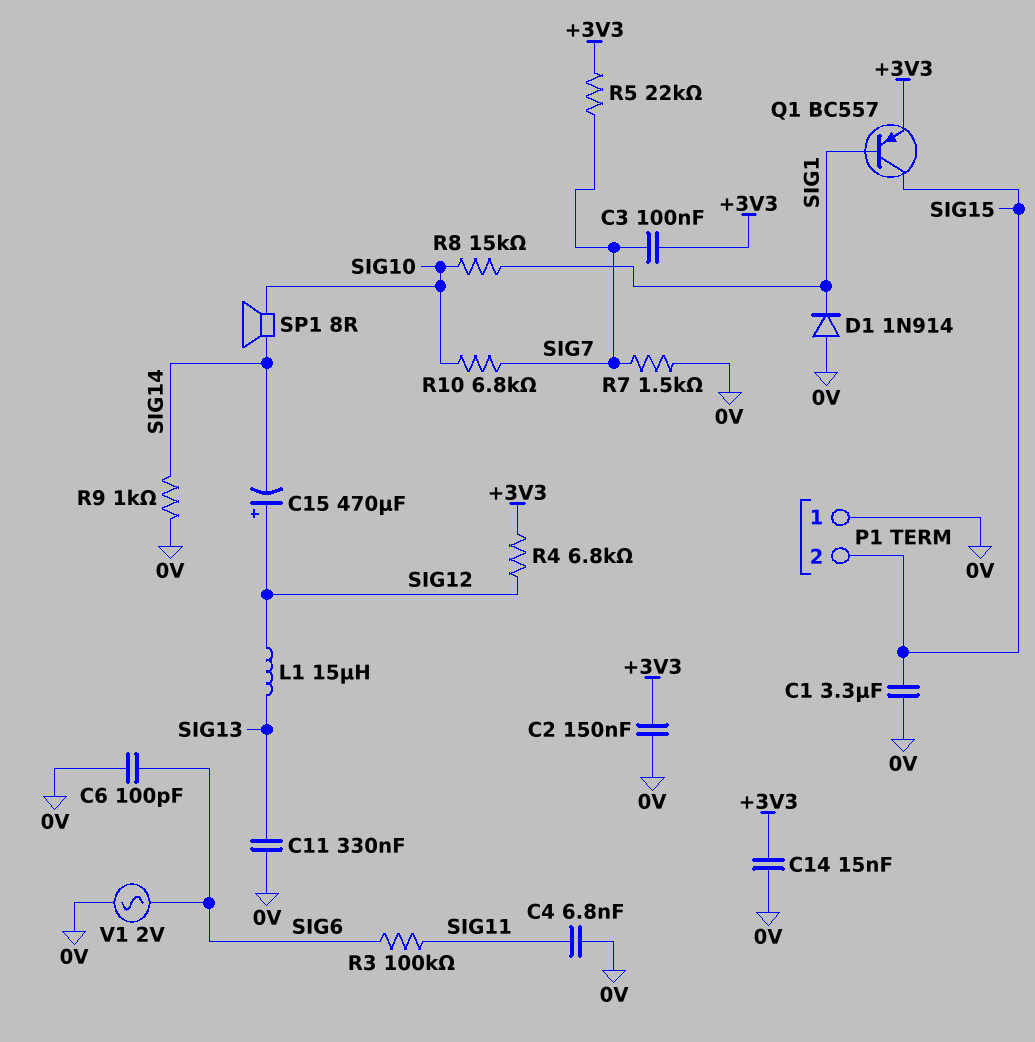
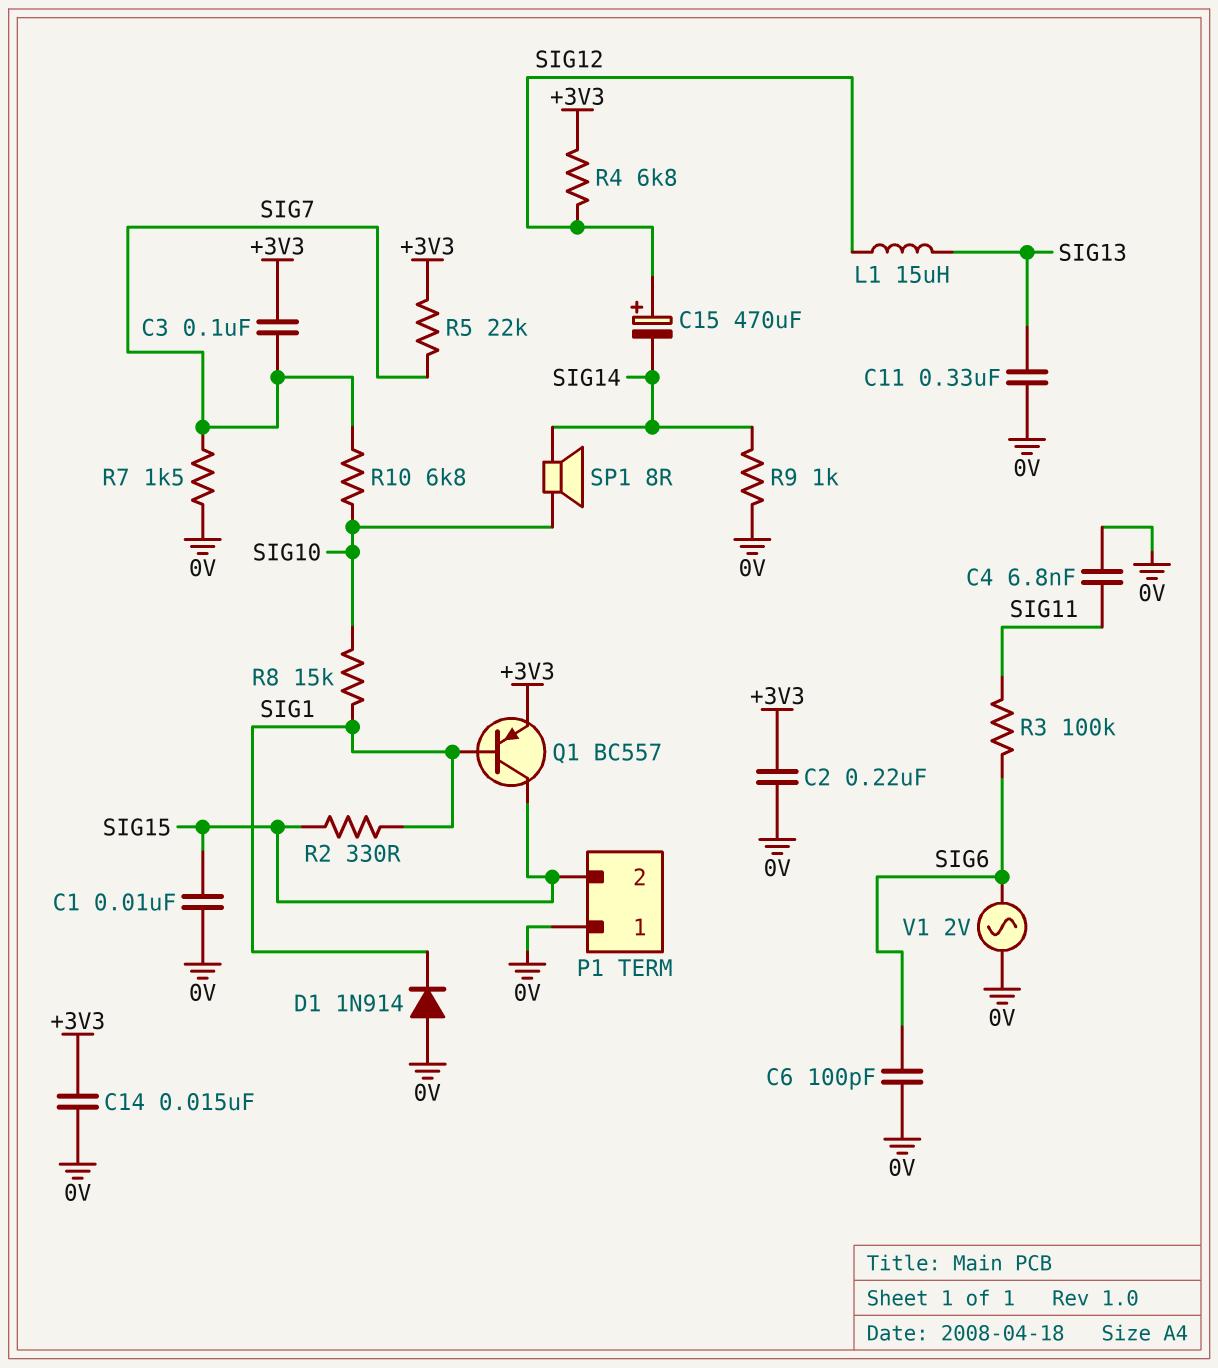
C1: 3.3uF (0V, SIG15) -> 10nF (0V, SIG15)
C2: 150nF (+3V3, 0V) -> 220nF (+3V3, 0V)
R2: none -> 330 (SIG1, SIG15)

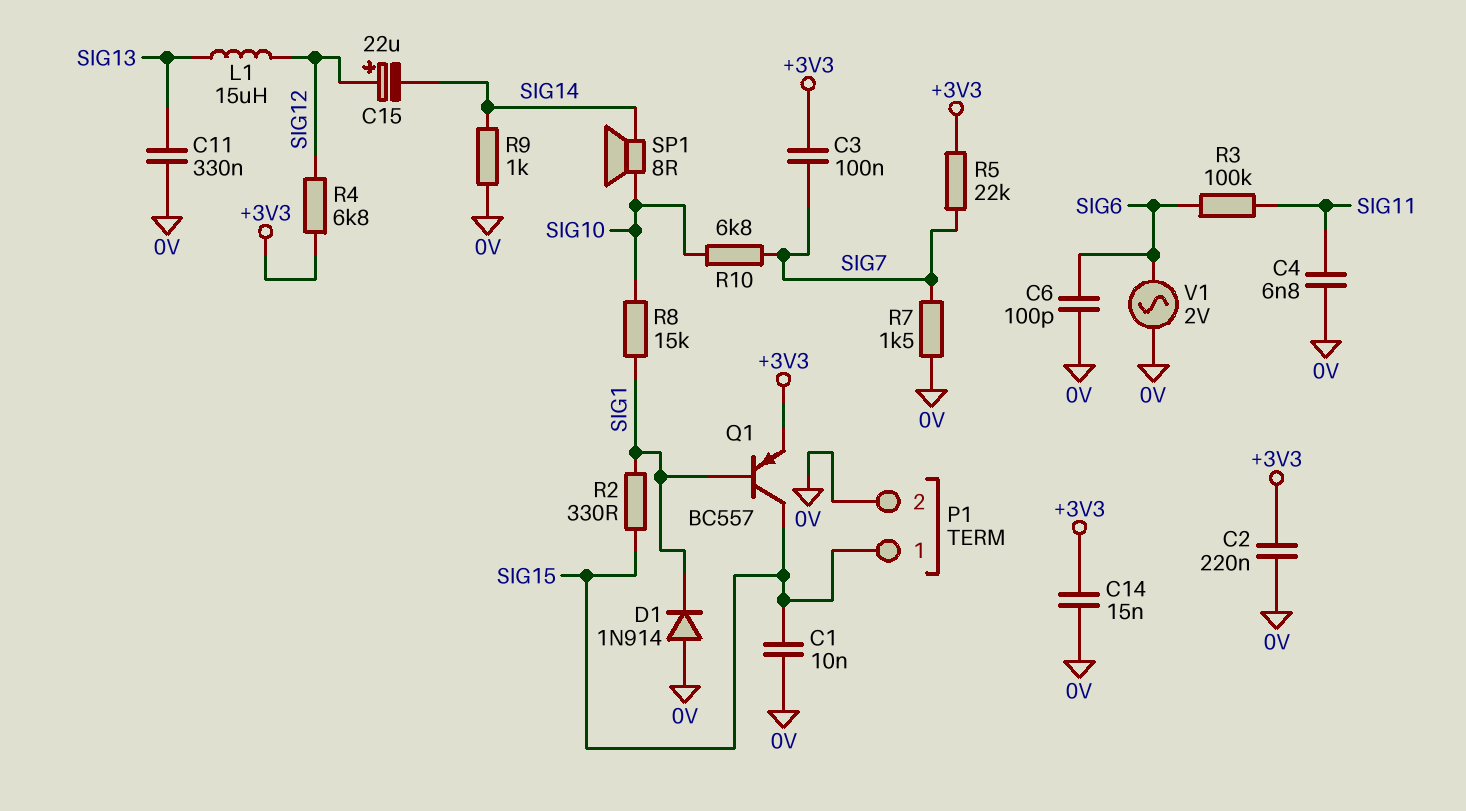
C15: 470uF (plus SIG12, minus SIG14) -> 22uF (plus SIG12, minus SIG14)
P1 pin 1: 0V -> SIG15
P1 pin 2: SIG15 -> 0V

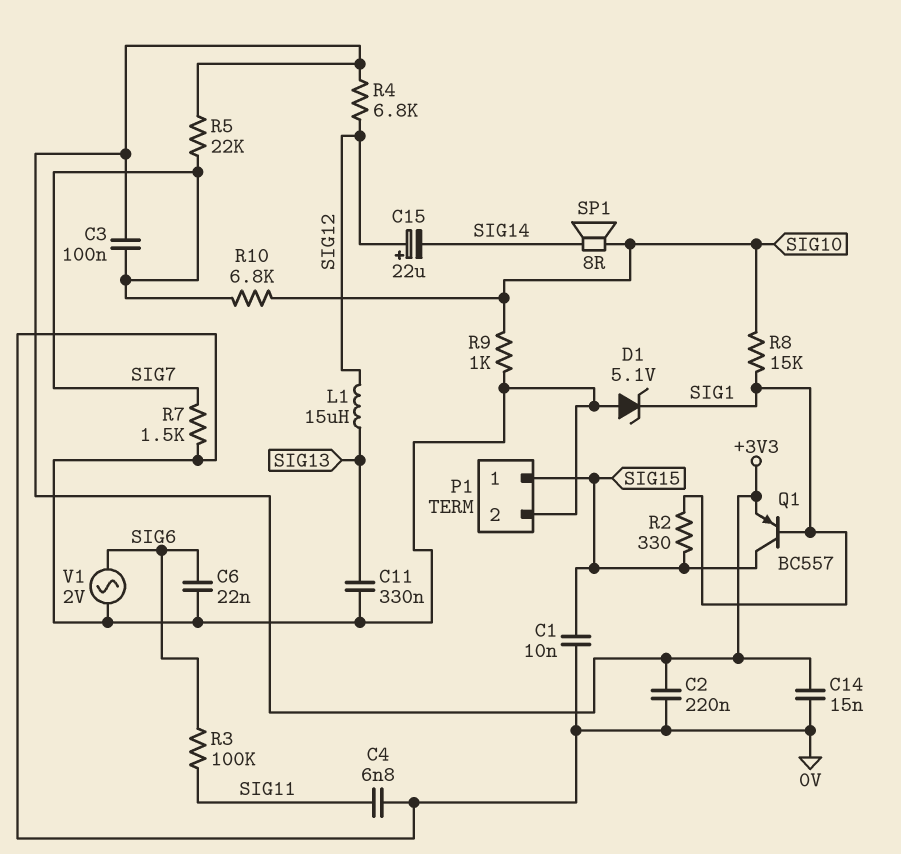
C6: 100pF (0V, SIG6) -> 22nF (0V, SIG6)
D1: diode 1N914 (A 0V, K SIG1) -> zener 5.1V (A 0V, K SIG1)
R9: 1k (0V, SIG14) -> 1k (0V, SIG10)

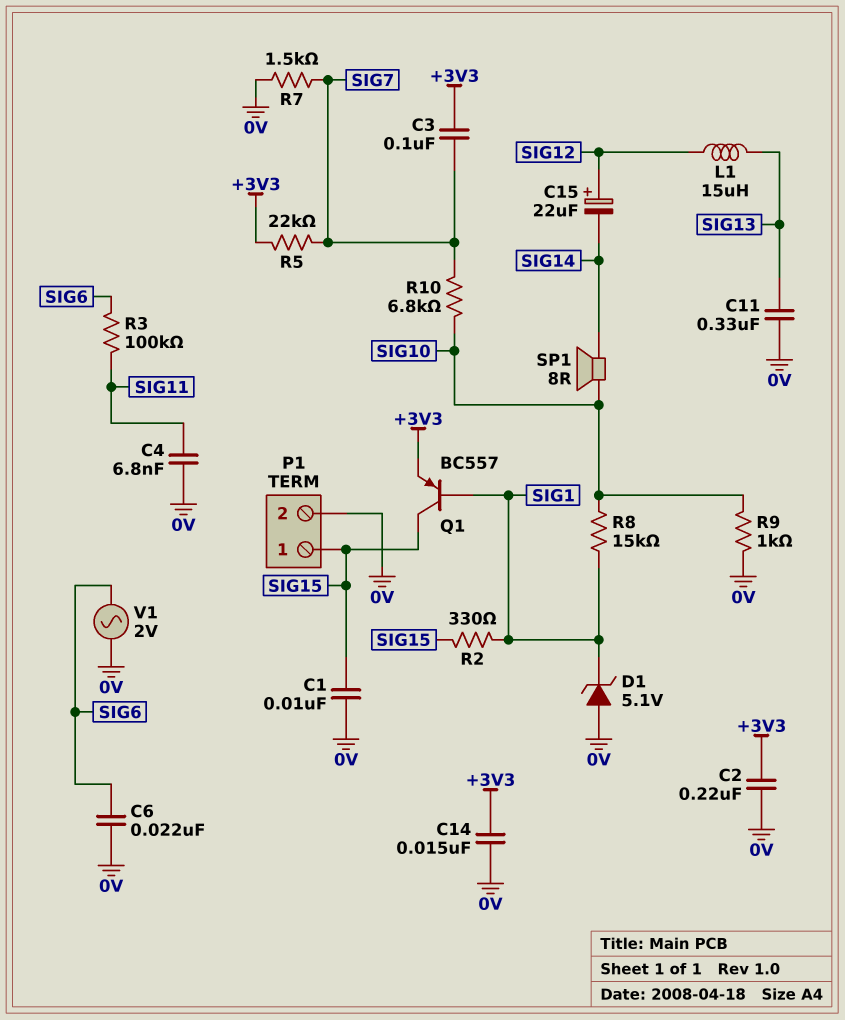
R4: 6.8k (+3V3, SIG12) -> none

